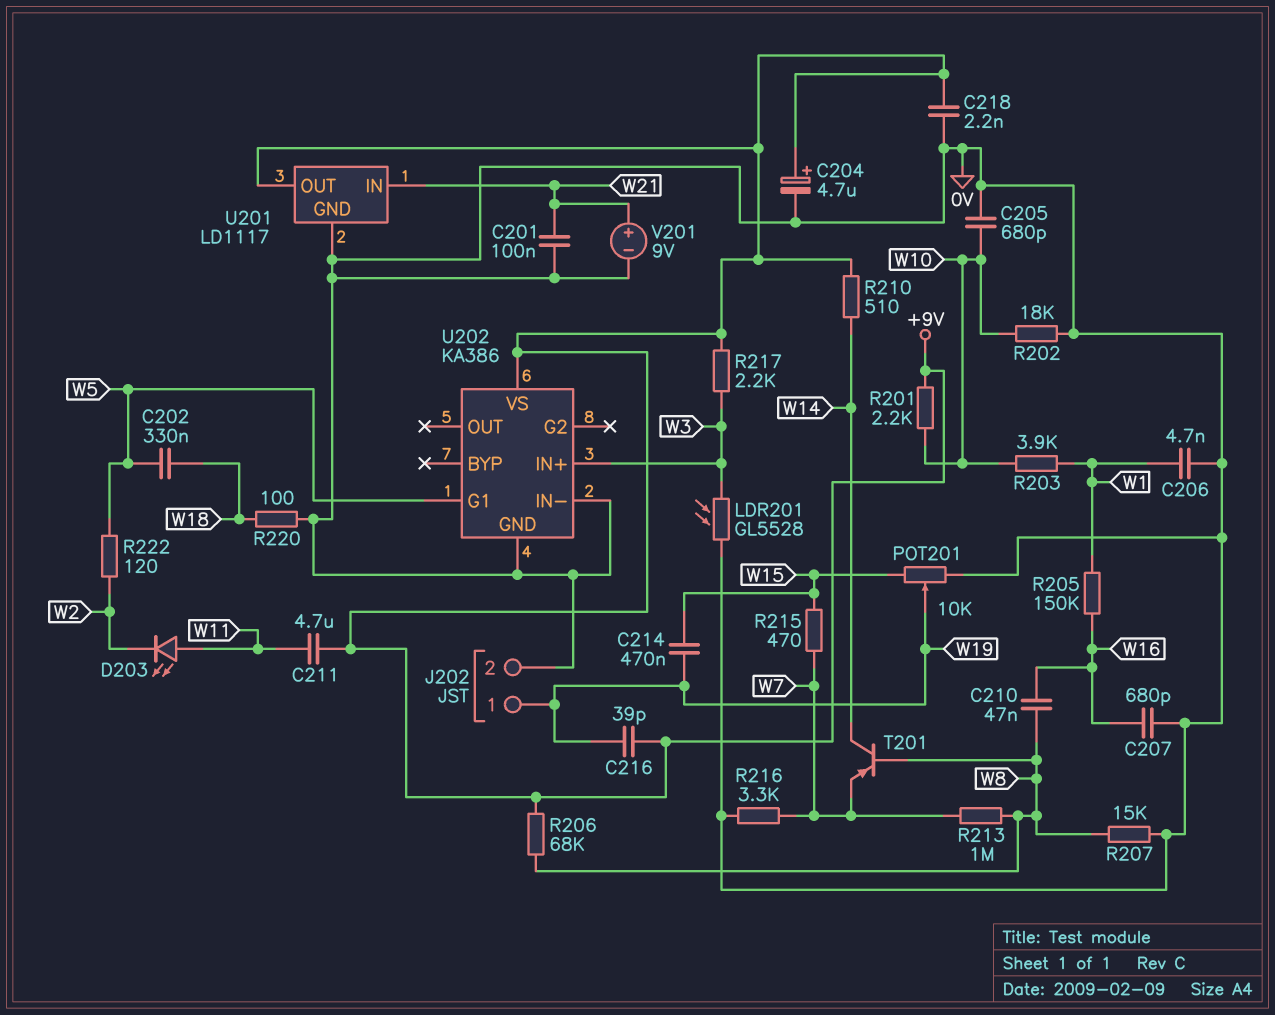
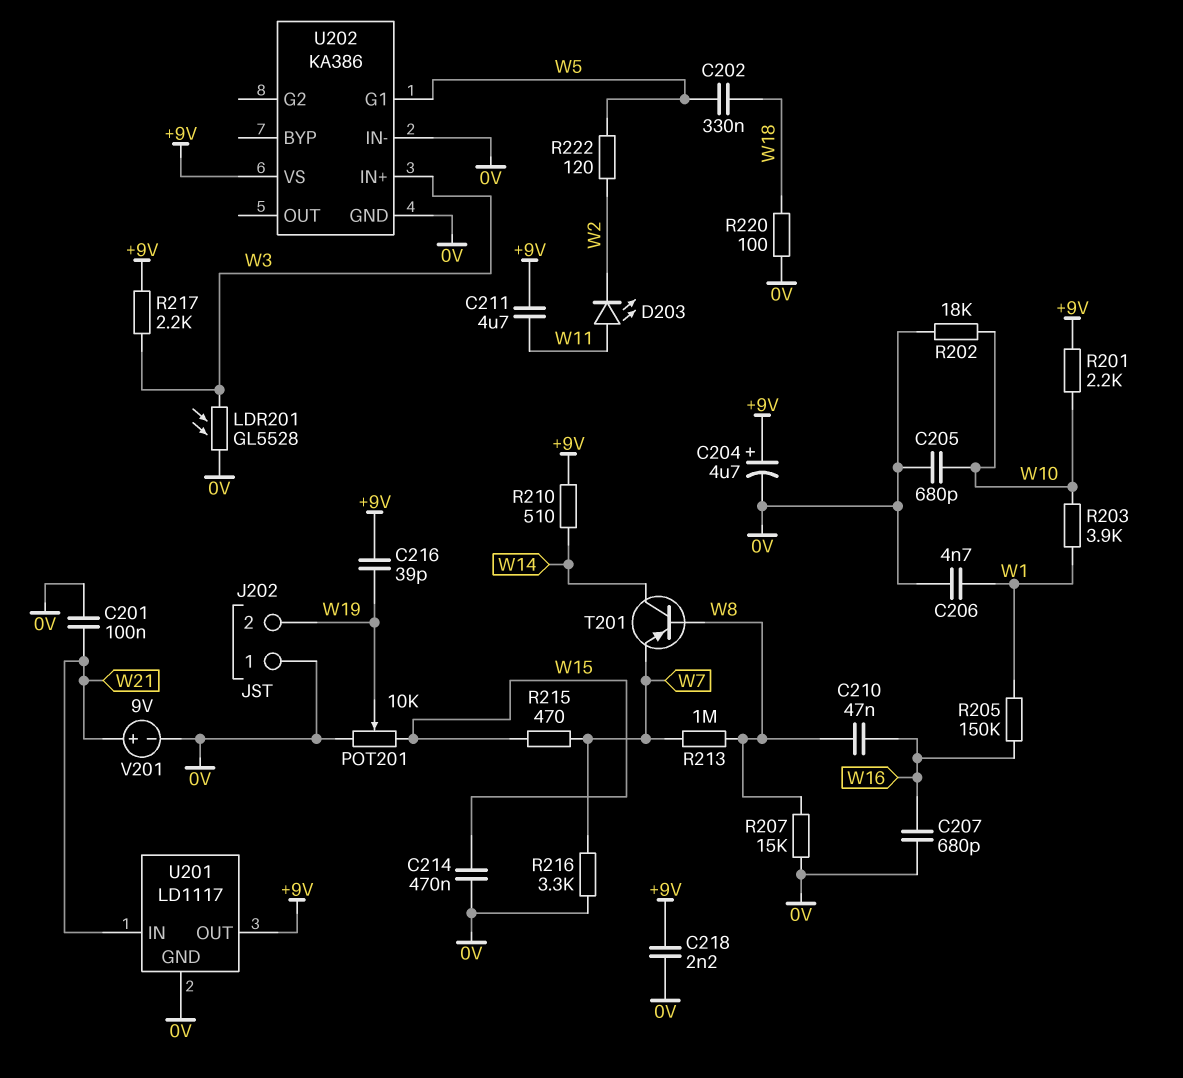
C214: 470nF (W15, W19) -> 470nF (0V, W15)
J202 pin 1: W19 -> 0V
J202 pin 2: 0V -> W19
R206: 68k (+9V, W8) -> none

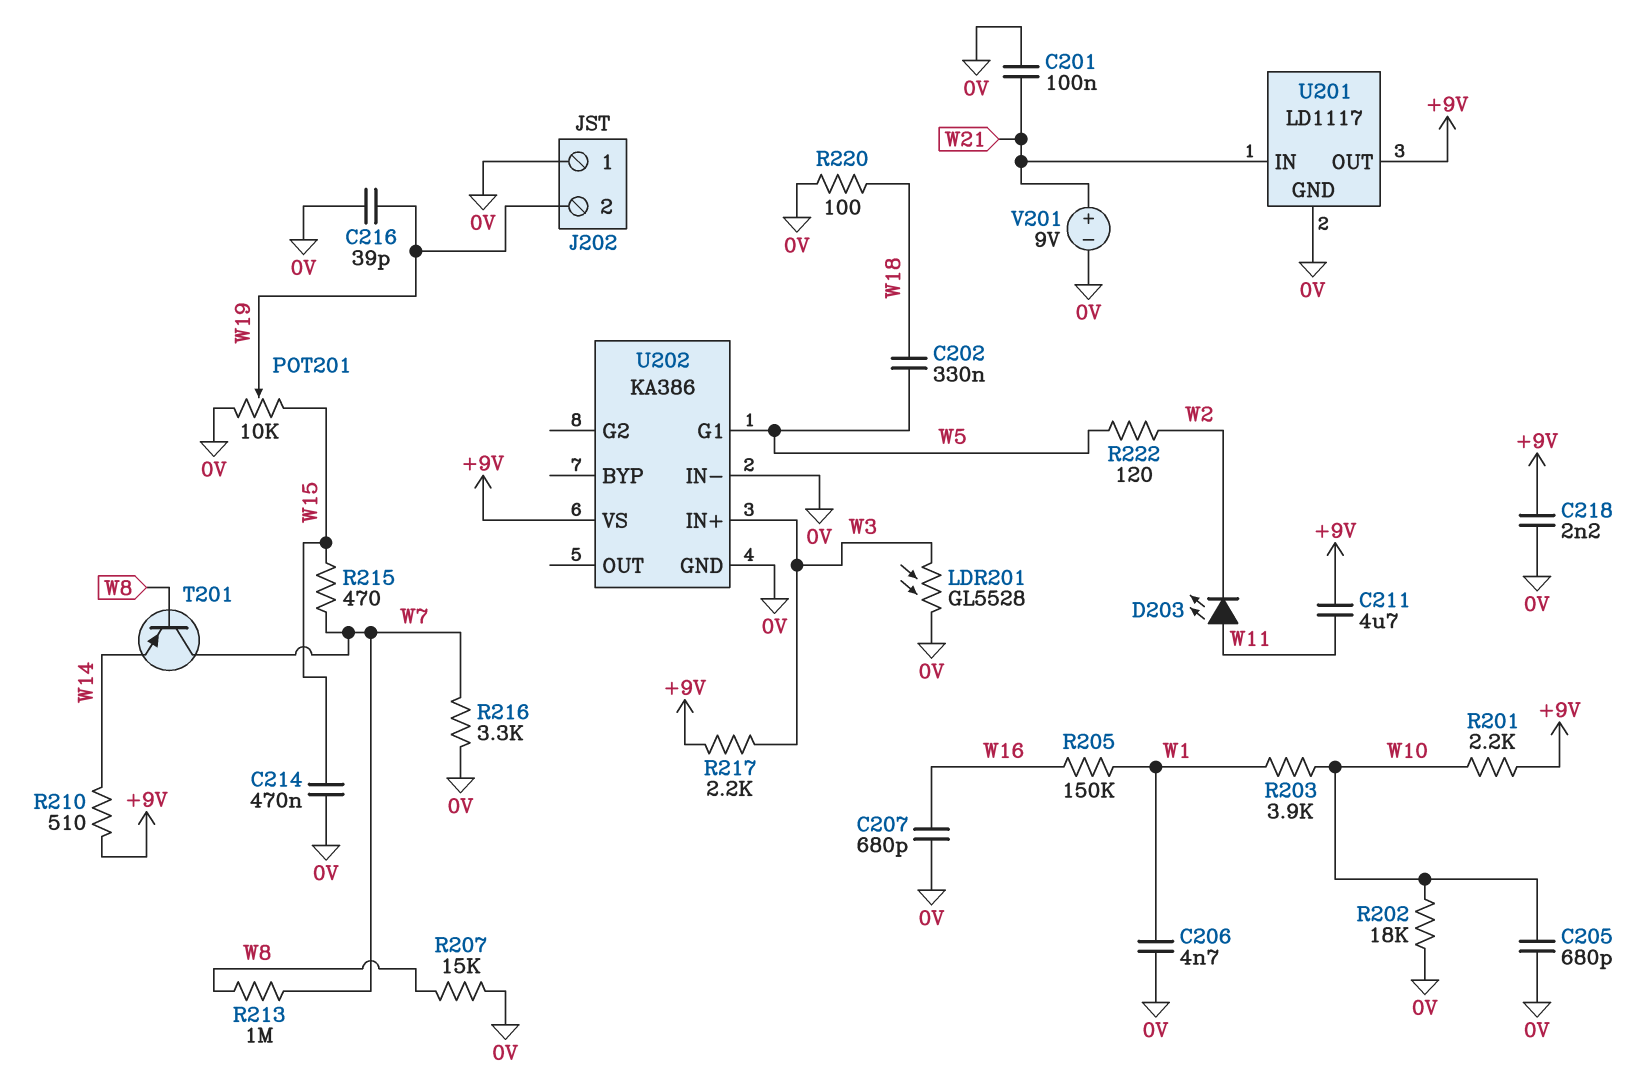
C204: 4.7uF (plus +9V, minus 0V) -> none
C210: 47nF (W8, W16) -> none
C216: 39pF (+9V, W19) -> 39pF (0V, W19)
T201: PNP (B W8, C W14, E W7) -> PNP (B W8, C W7, E W14)

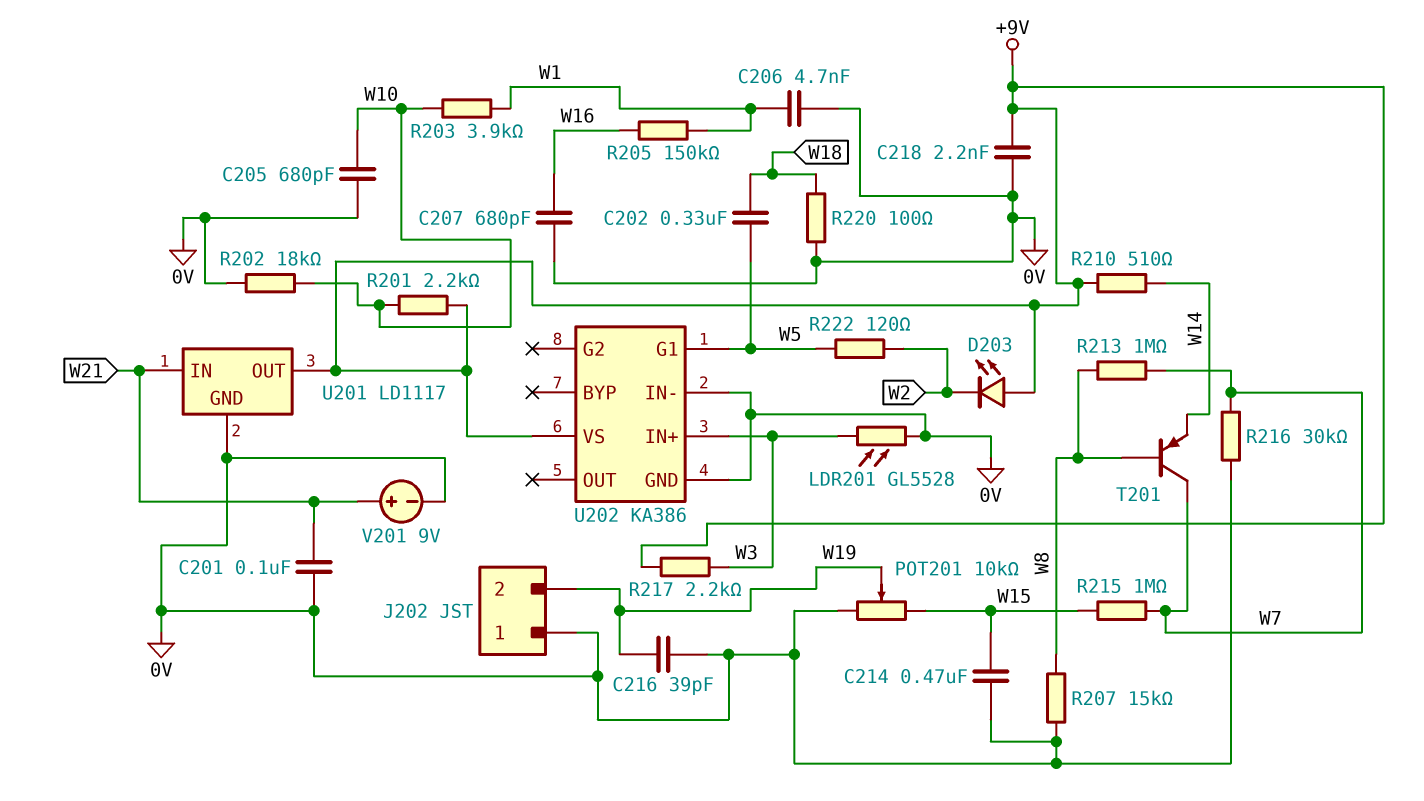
C211: 4.7uF (+9V, W11) -> none
D203: LED (A W11, K W2) -> LED (A +9V, K W2)
R215: 470 (W7, W15) -> 1M (W7, W15)
R216: 3.3k (0V, W7) -> 30k (0V, W7)

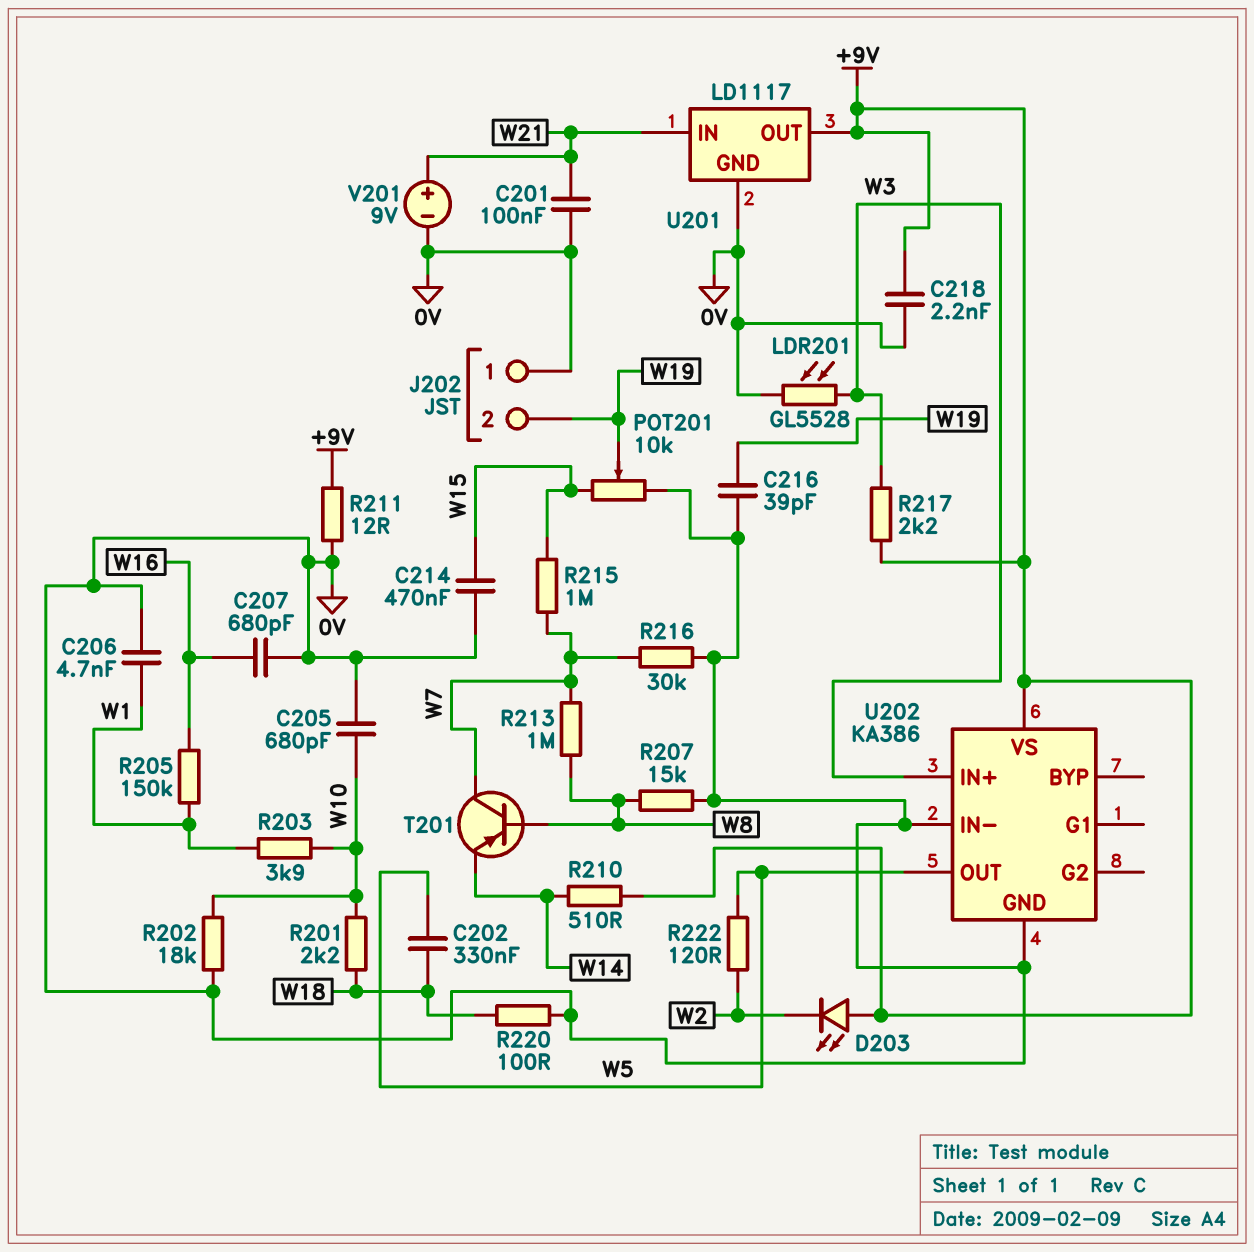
R201: 2.2k (+9V, W10) -> 2.2k (W10, W18)
R211: none -> 12 (+9V, 0V)
U202 pin G1: W5 -> none
U202 pin OUT: none -> W5

